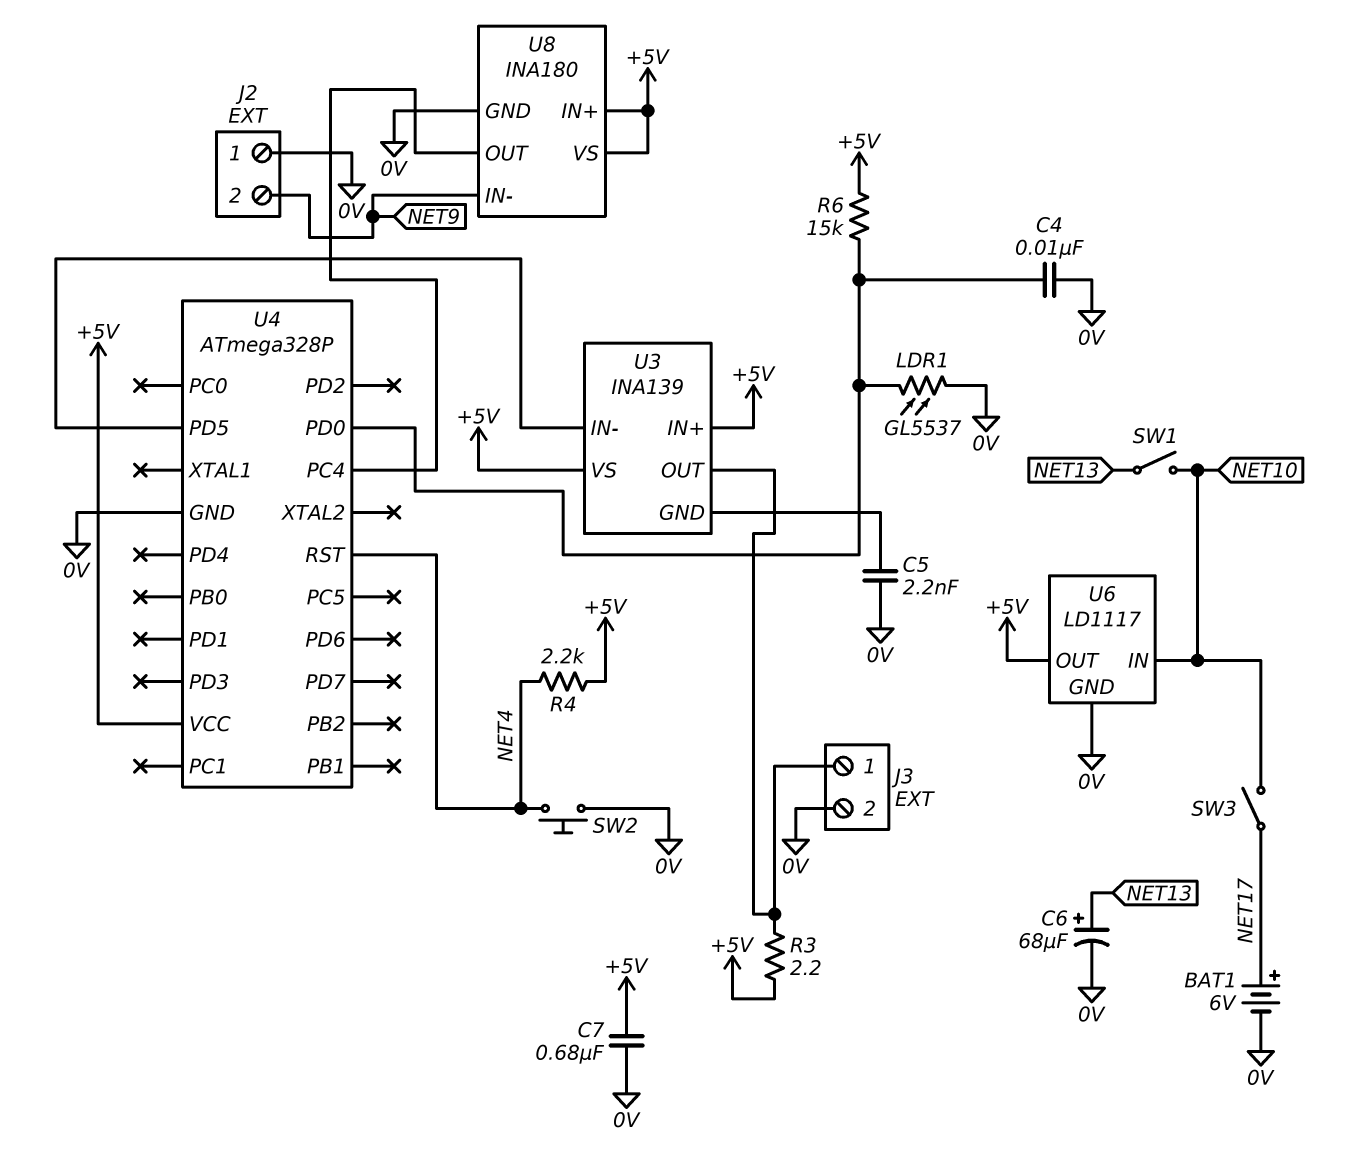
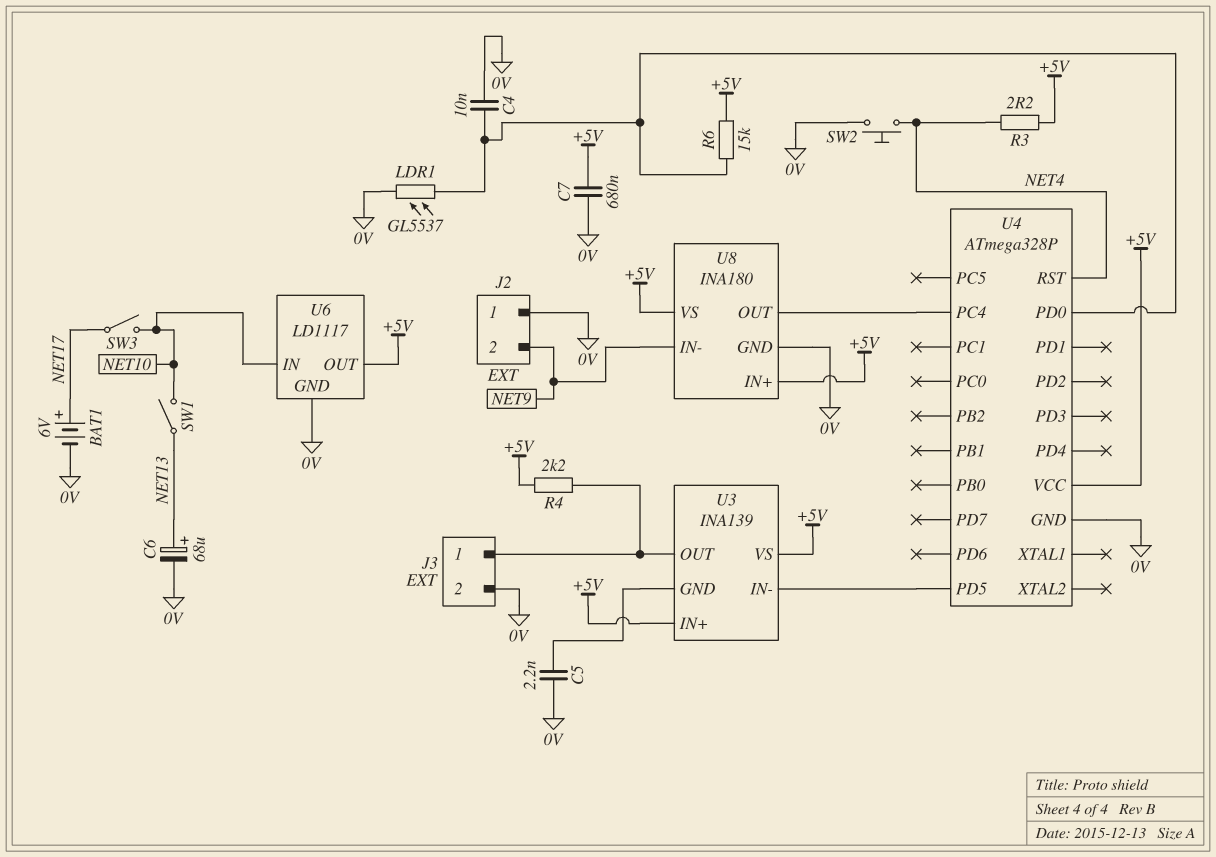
R3: 2.2 (+5V, J3/1) -> 2.2 (+5V, NET4)
R4: 2.2k (+5V, NET4) -> 2.2k (+5V, J3/1)

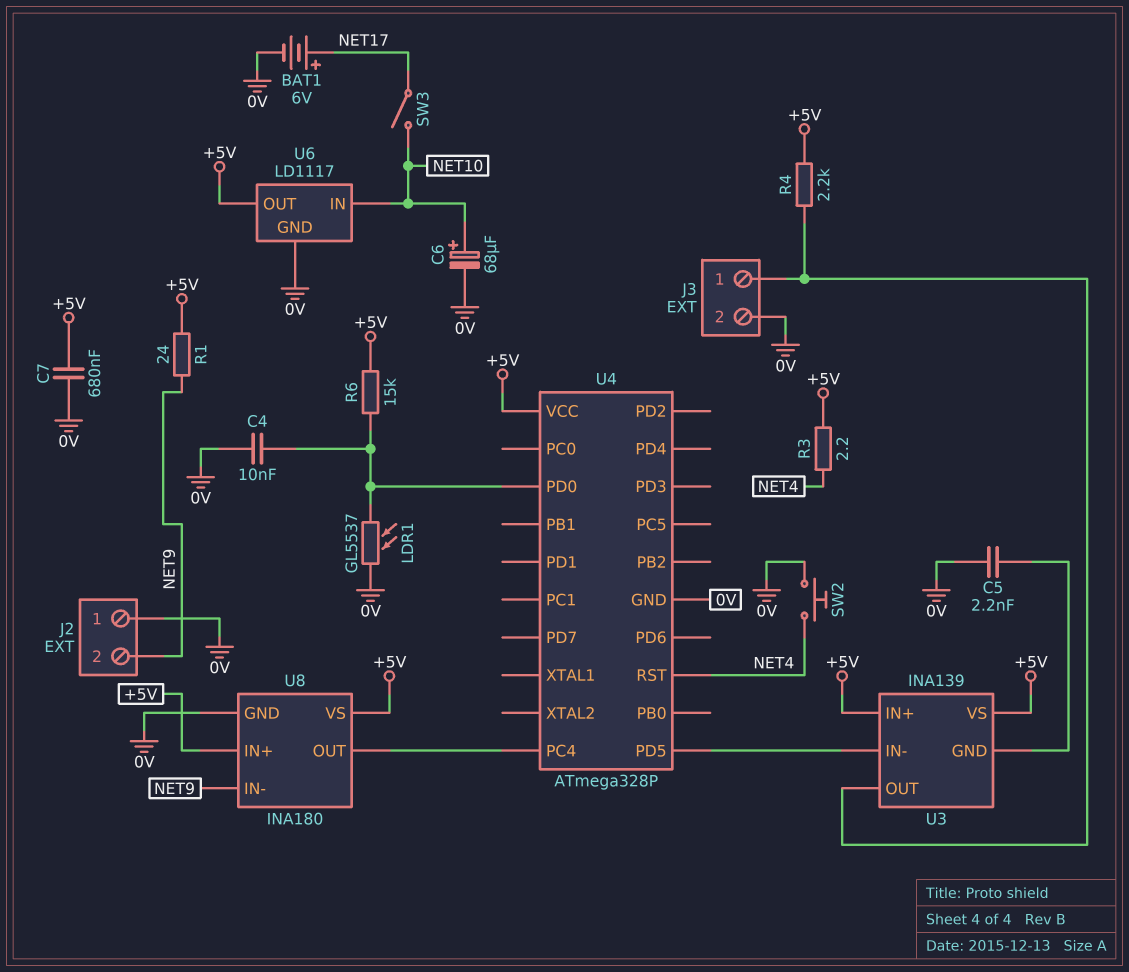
C6: 68uF (plus NET13, minus 0V) -> 68uF (plus NET10, minus 0V)
R1: none -> 24 (+5V, NET9)
SW1: switch (NET10, NET13) -> none

